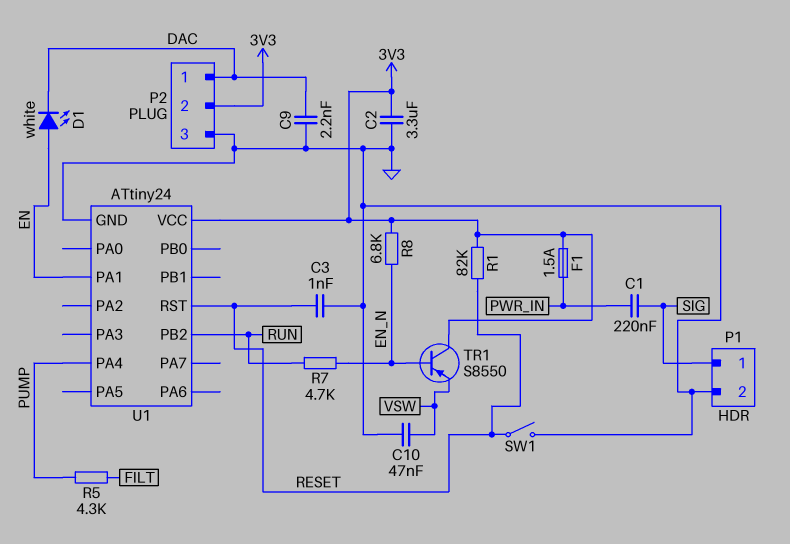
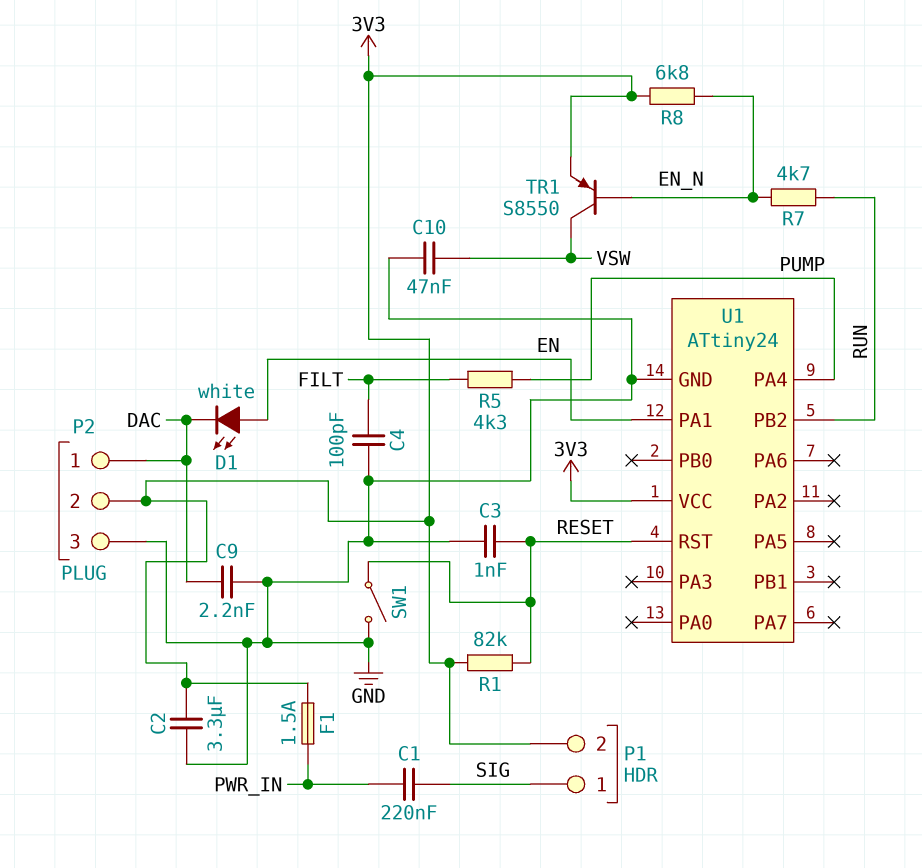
C4: none -> 100pF (FILT, GND)
P1 pin 2: GND -> 3V3
TR1: PNP S8550 (B EN_N, C 3V3, E VSW) -> PNP S8550 (B EN_N, C VSW, E 3V3)

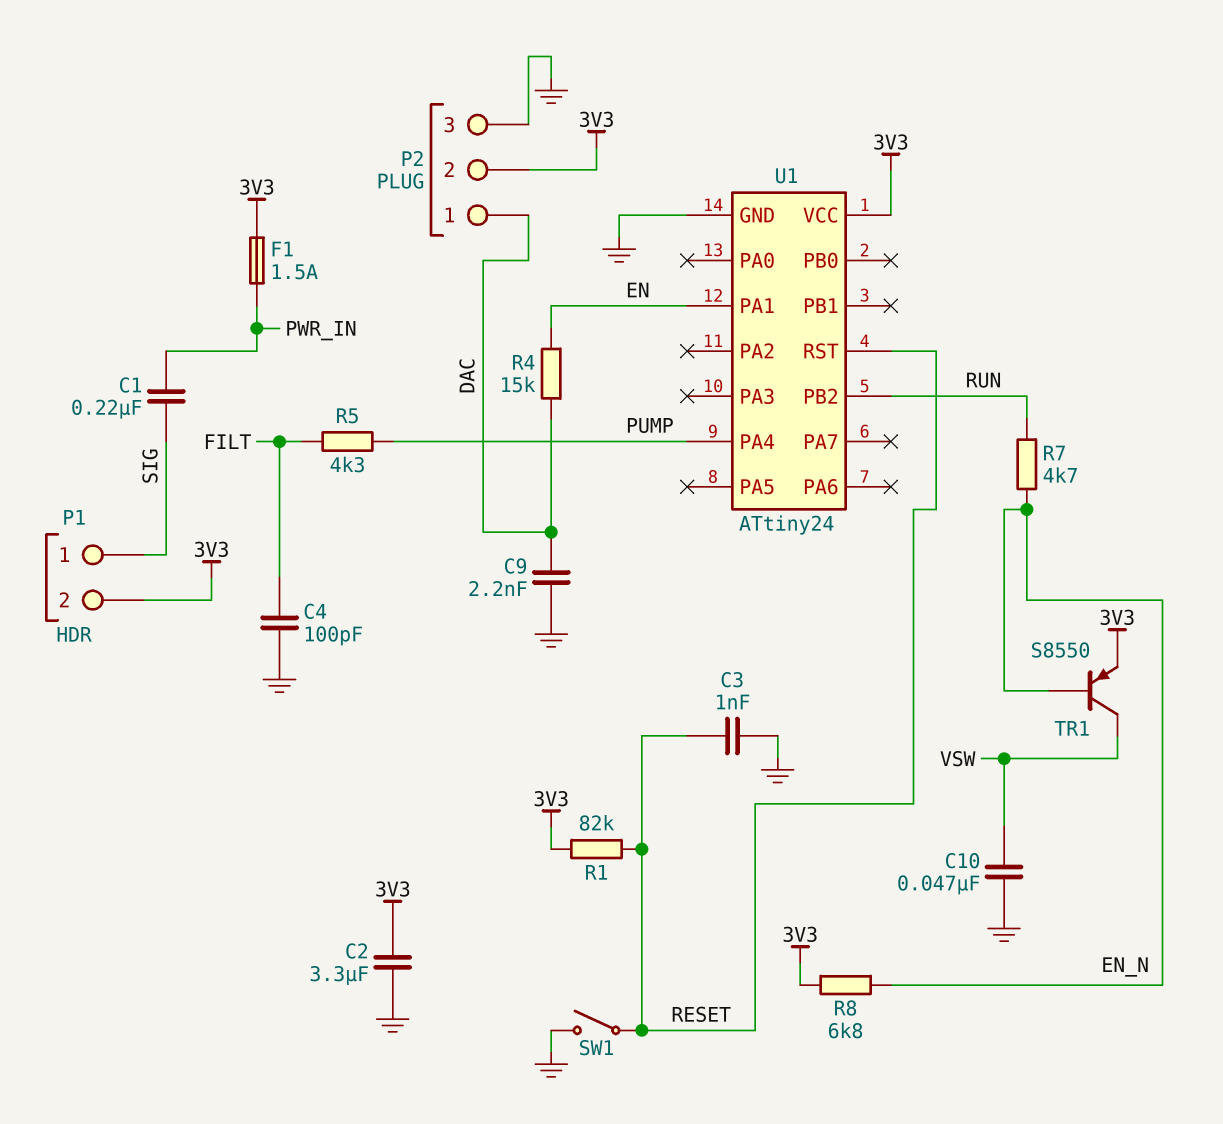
D1: LED white (A EN, K DAC) -> none
R4: none -> 15k (DAC, EN)

